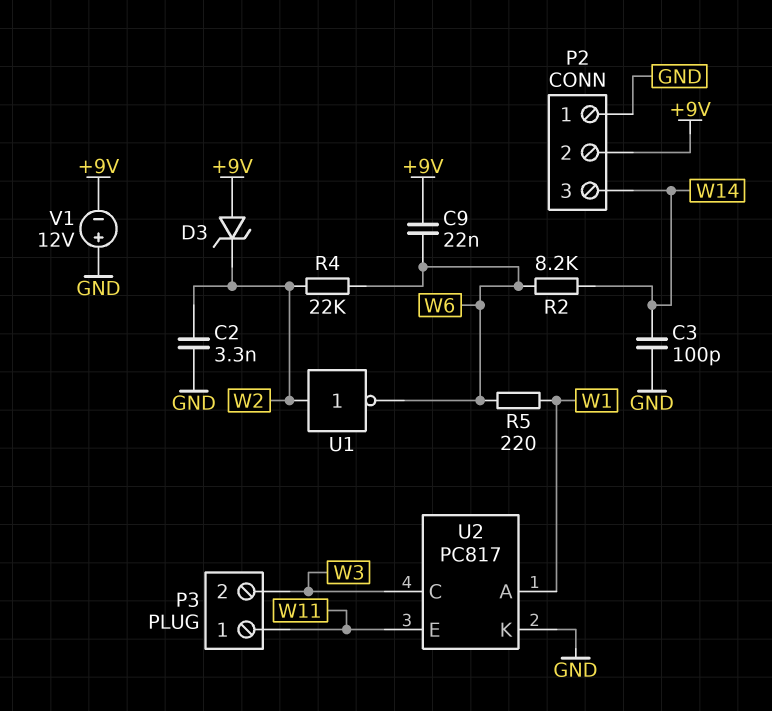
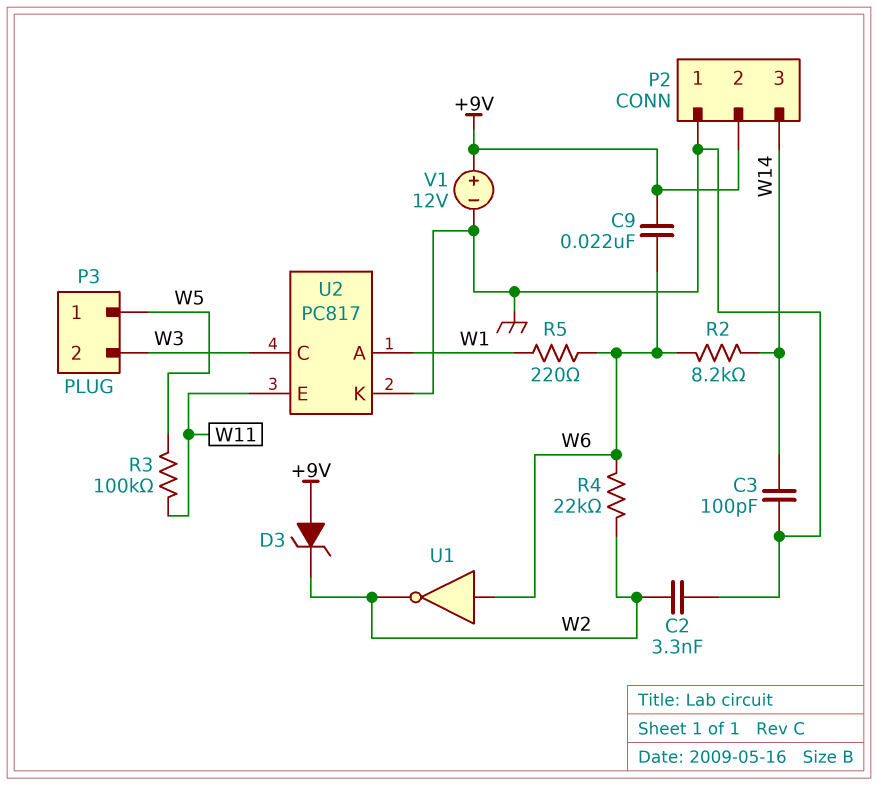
P3 pin 1: W11 -> W5
R3: none -> 100k (W5, W11)
U1: NOT (in W2, out W6) -> NOT (in W6, out W2)
V1: 12V (plus GND, minus +9V) -> 12V (plus +9V, minus GND)

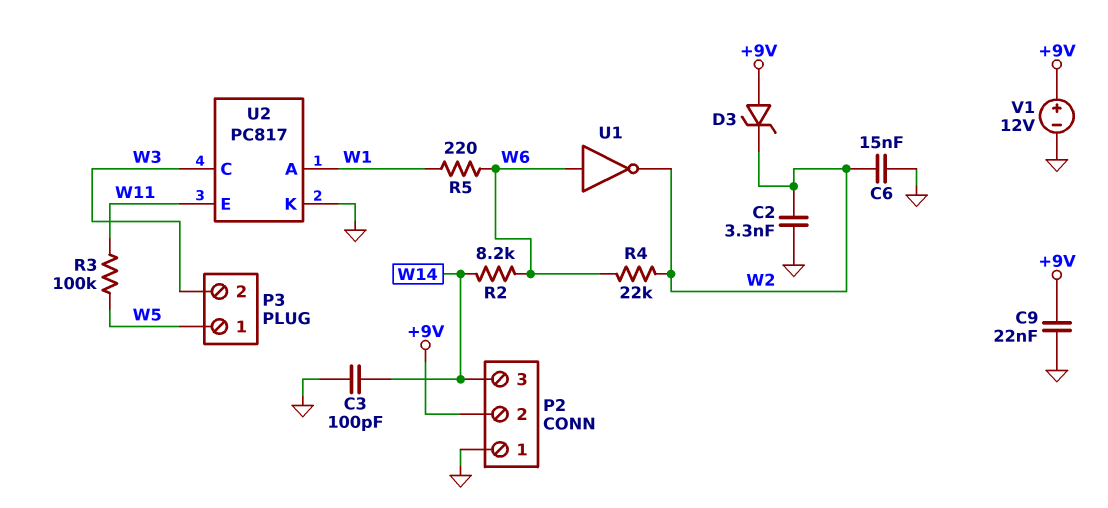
C6: none -> 15nF (GND, W2)
C9: 22nF (+9V, W6) -> 22nF (+9V, GND)

